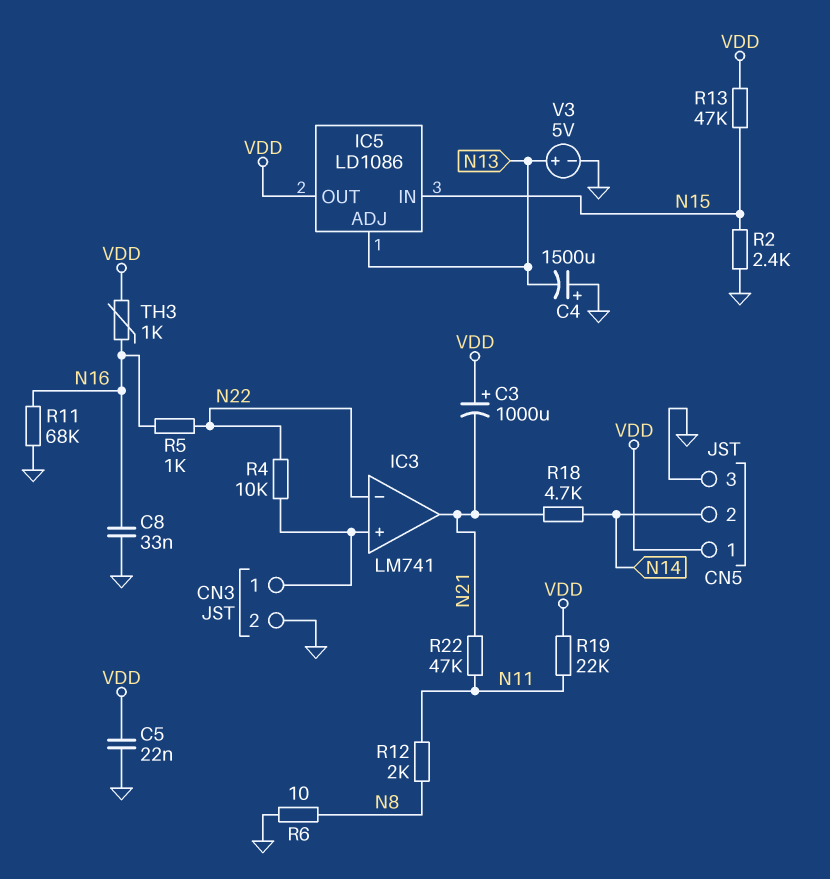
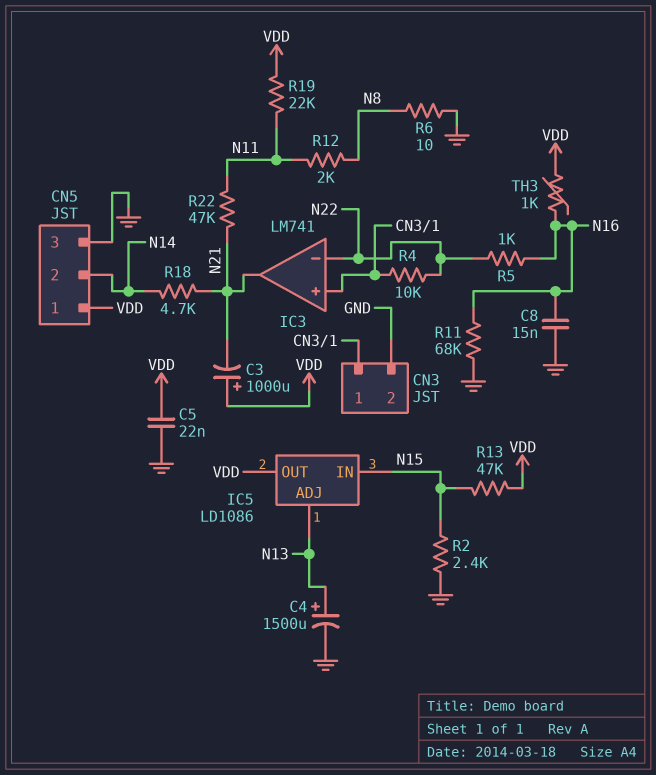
C4: 1500uF (plus GND, minus N13) -> 1500uF (plus N13, minus GND)
C8: 33nF (GND, N16) -> 15nF (GND, N16)
V3: 5V (plus N13, minus GND) -> none

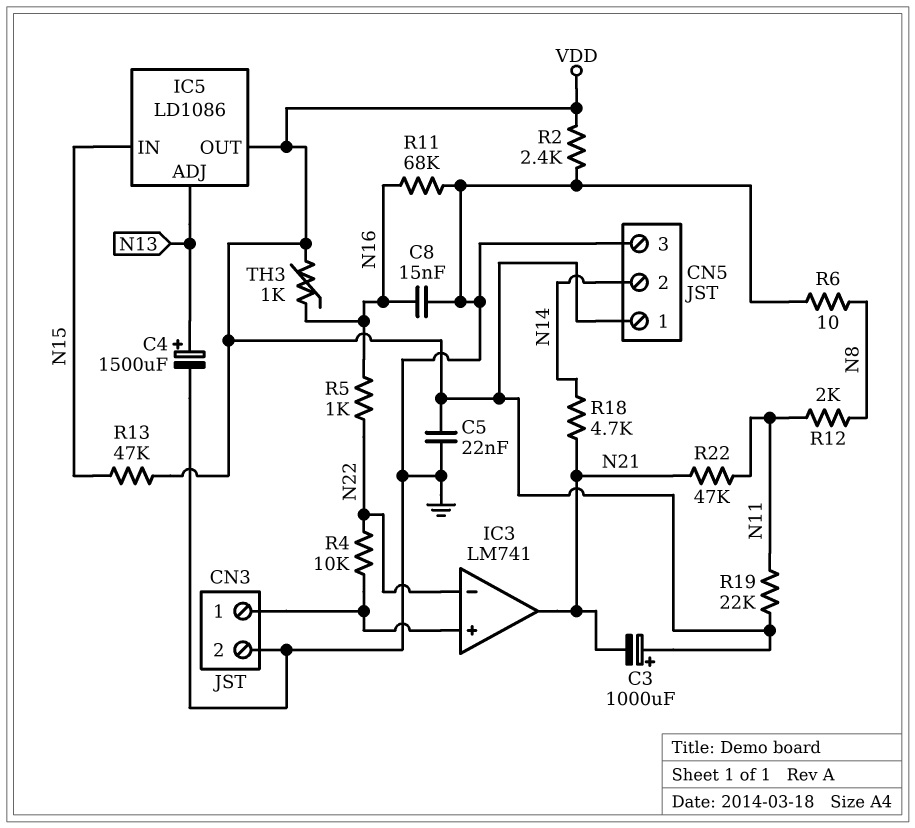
R2: 2.4k (GND, N15) -> 2.4k (GND, VDD)

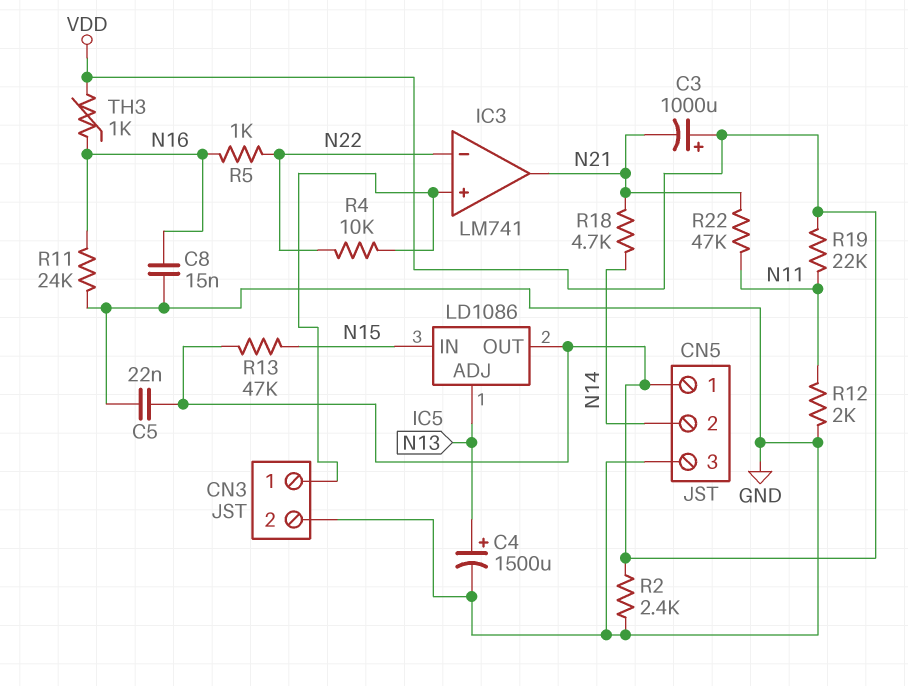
R6: 10 (GND, N8) -> none
R11: 68k (GND, N16) -> 24k (GND, N16)
R12: 2k (N8, N11) -> 2k (GND, N11)

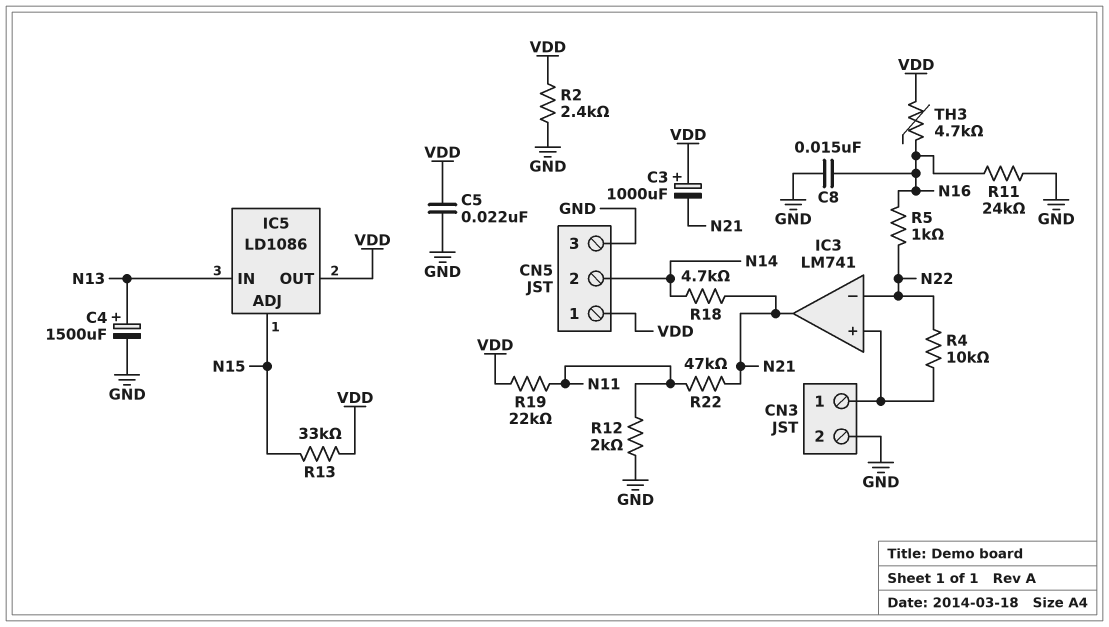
IC5 pin ADJ: N13 -> N15
IC5 pin IN: N15 -> N13
R13: 47k (N15, VDD) -> 33k (N15, VDD)
TH3: 1k (N16, VDD) -> 4.7k (N16, VDD)

